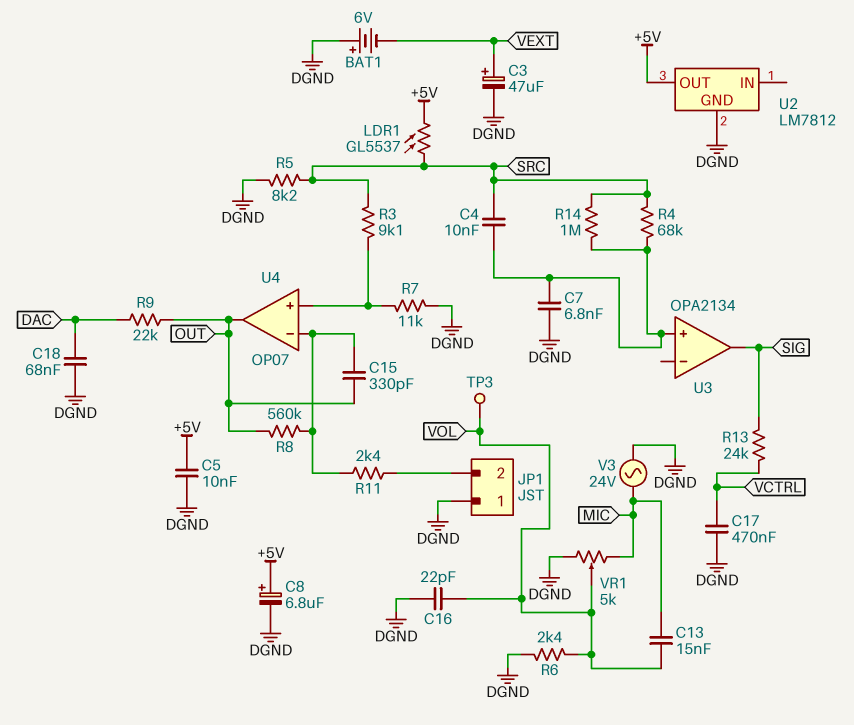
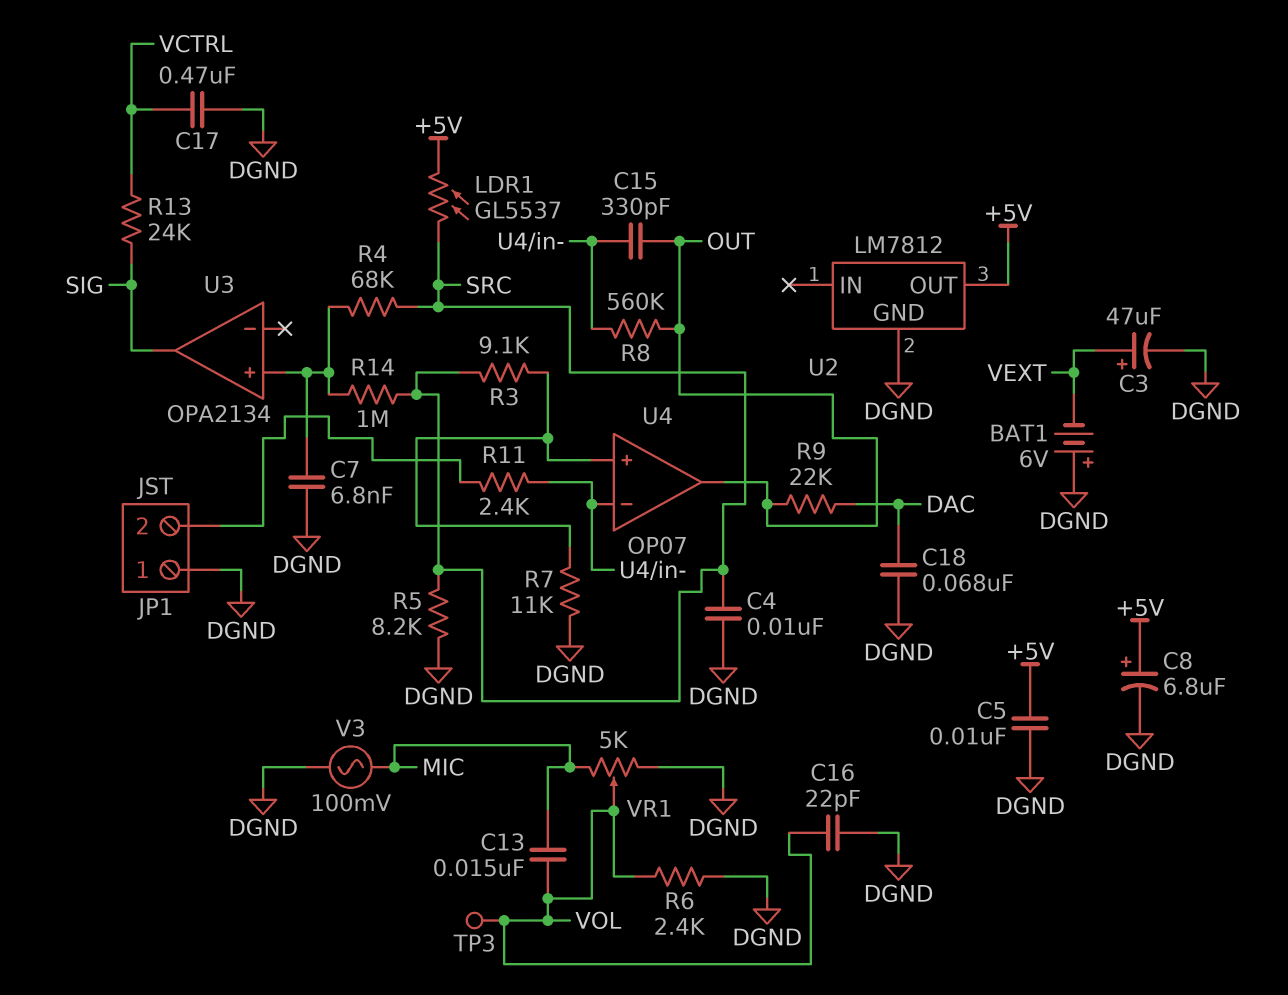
C4: 10nF (SRC, U3/in+) -> 10nF (DGND, SRC)
V3: AC 24V (DGND, MIC) -> AC 100mV (DGND, MIC)

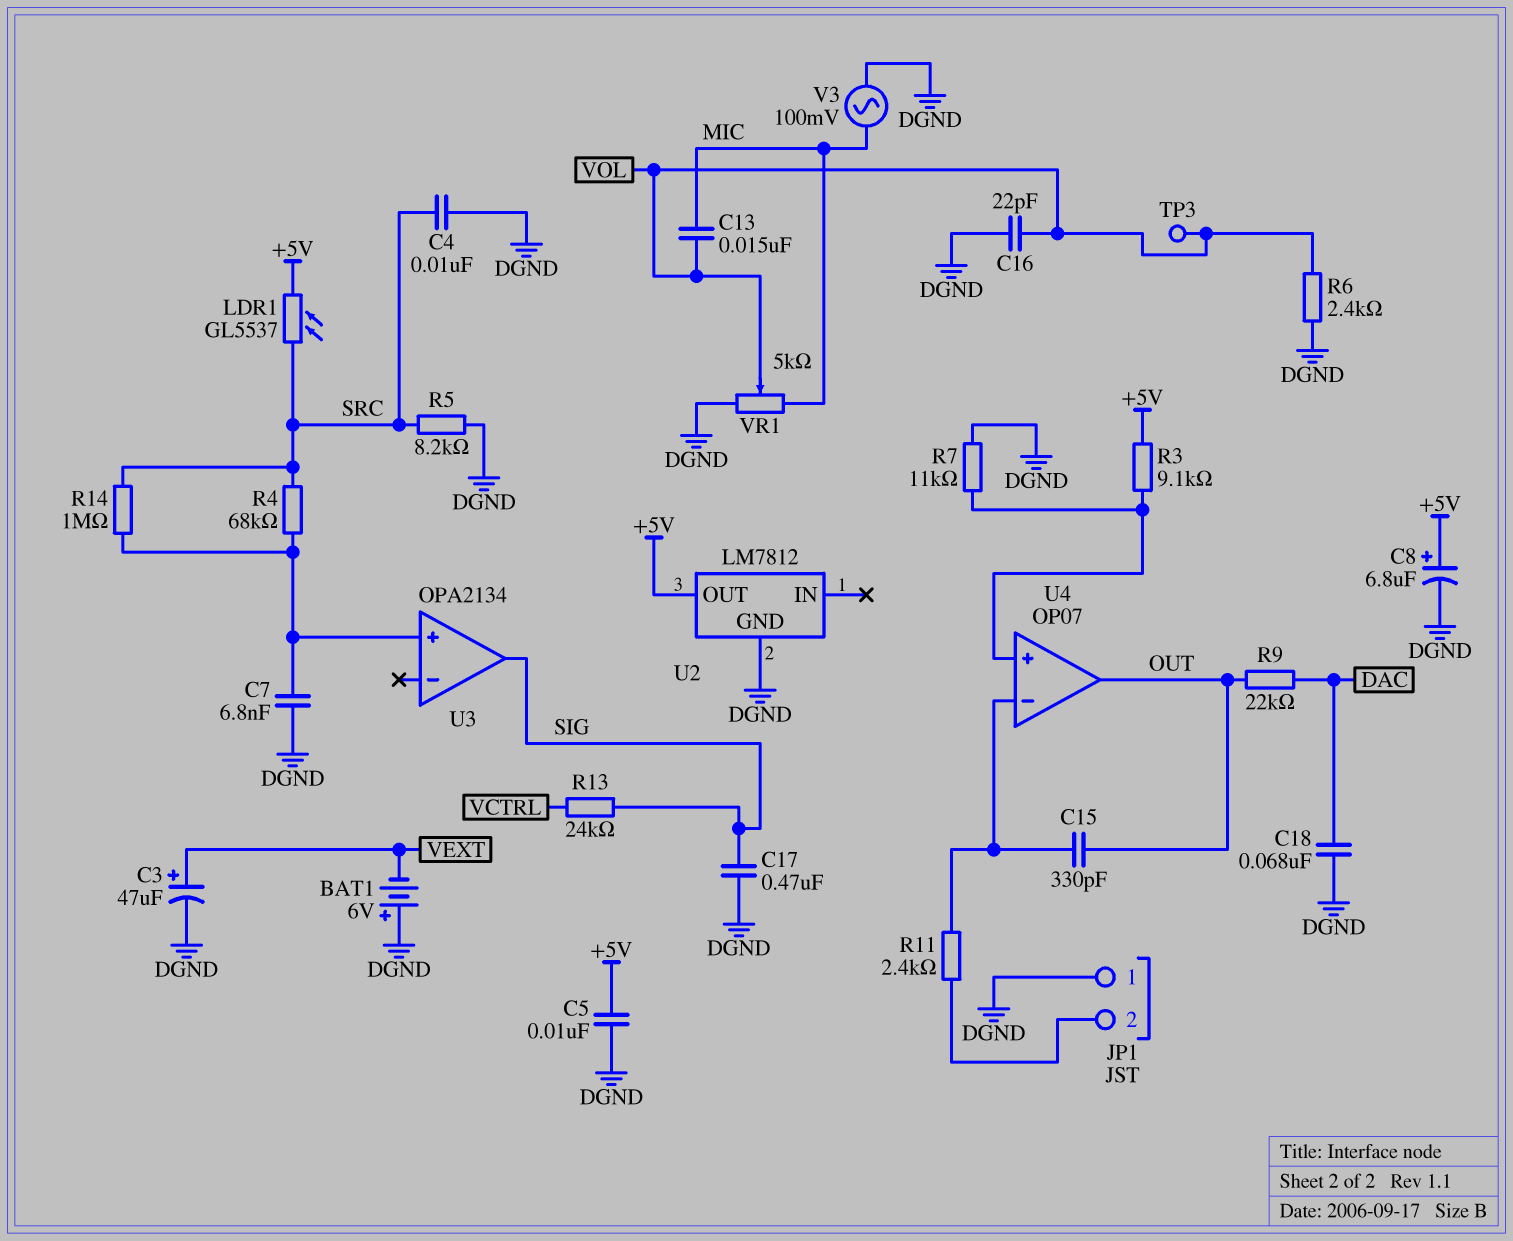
C17: 470nF (DGND, VCTRL) -> 470nF (DGND, SIG)
R3: 9.1k (SRC, U4/in+) -> 9.1k (+5V, U4/in+)
R8: 560k (OUT, U4/in-) -> none

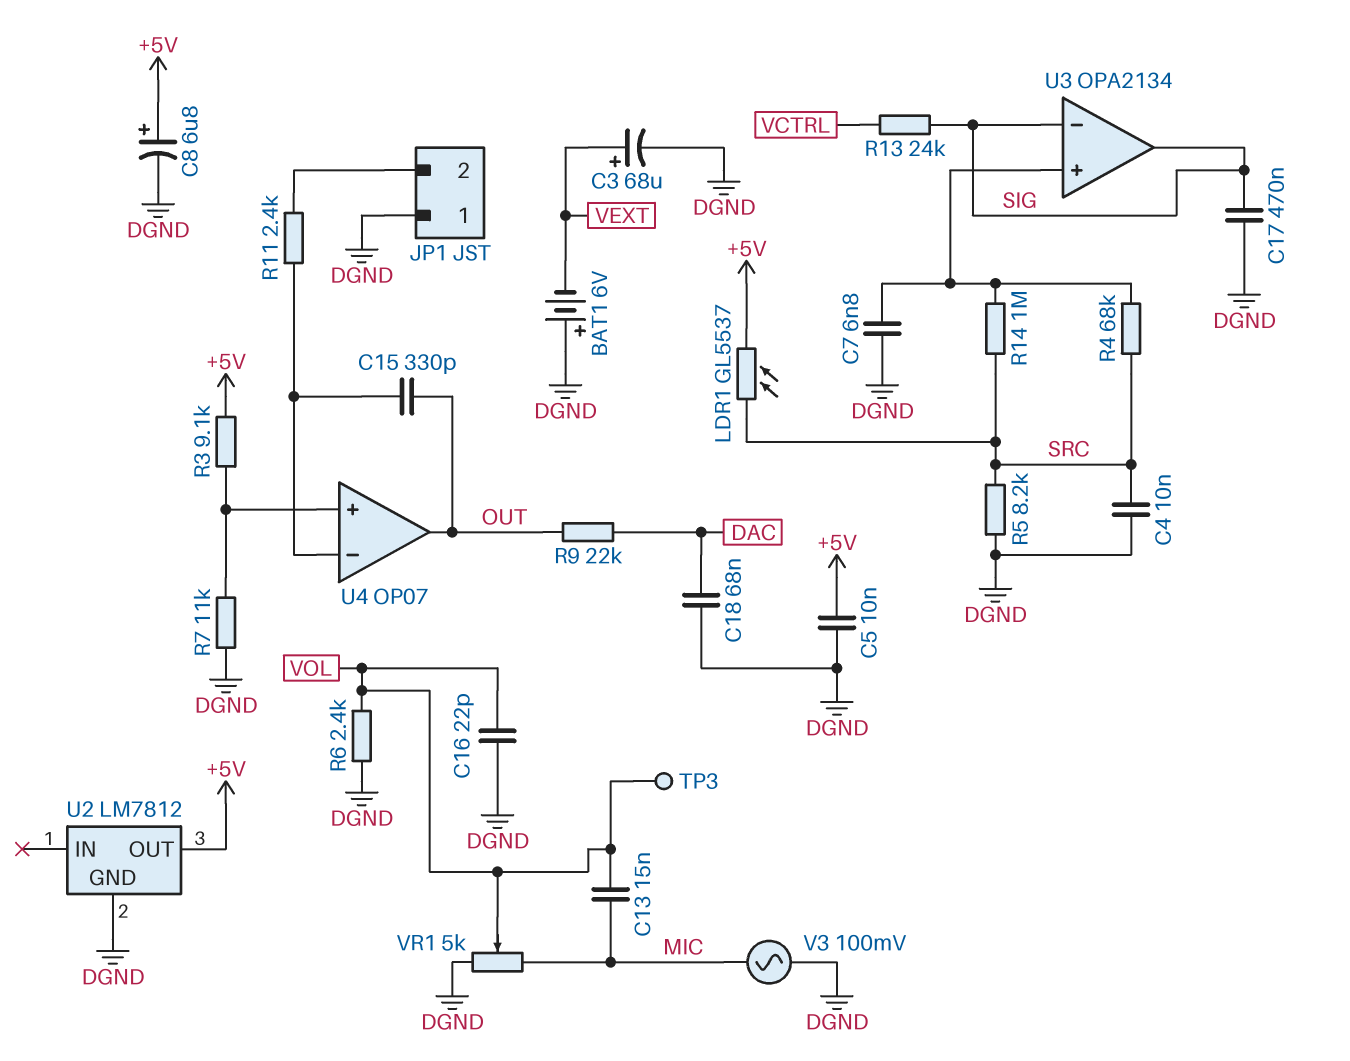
C3: 47uF (plus VEXT, minus DGND) -> 68uF (plus VEXT, minus DGND)
U3 pin in-: none -> SIG

